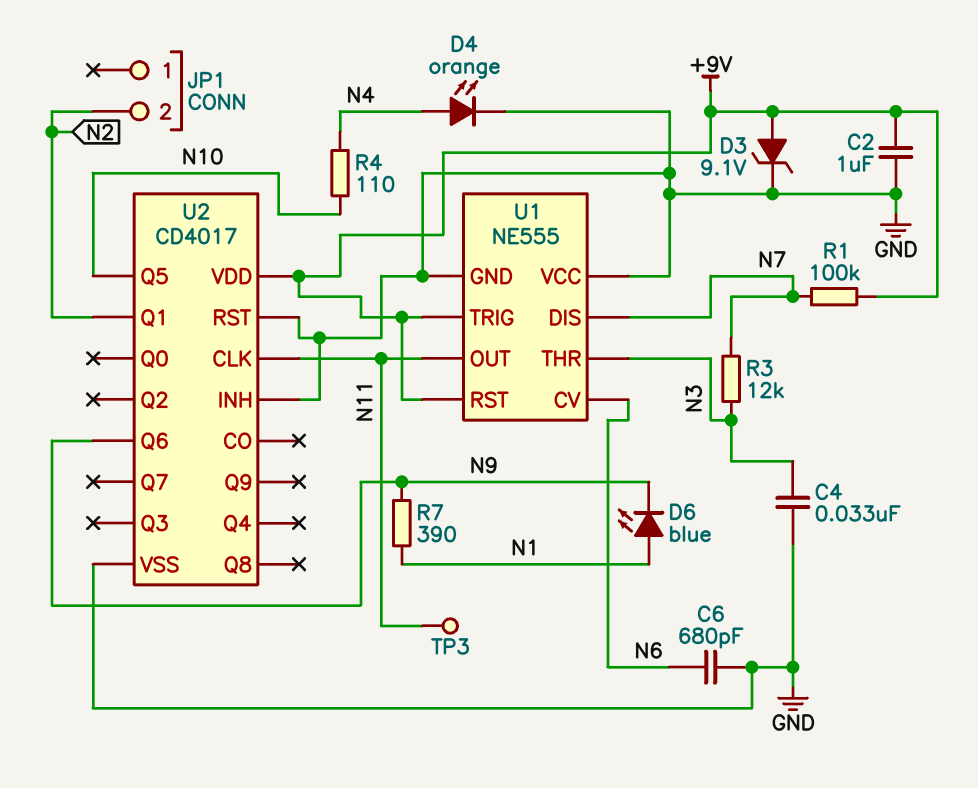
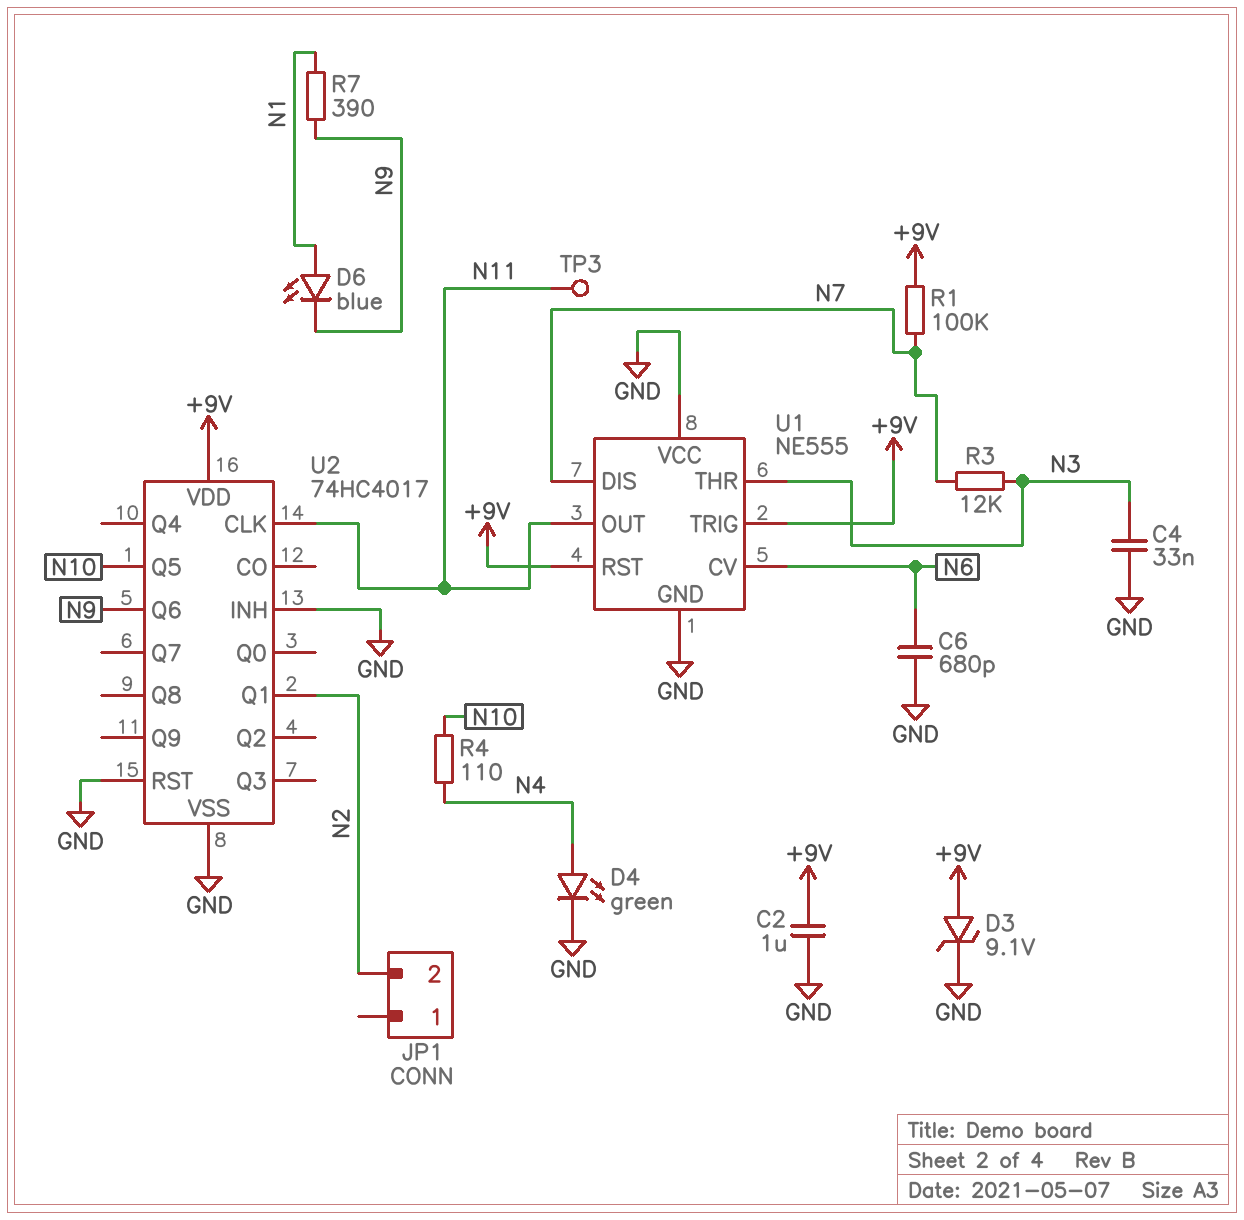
D4: LED orange (A N4, K GND) -> LED green (A N4, K GND)
U2: CD4017 -> 74HC4017

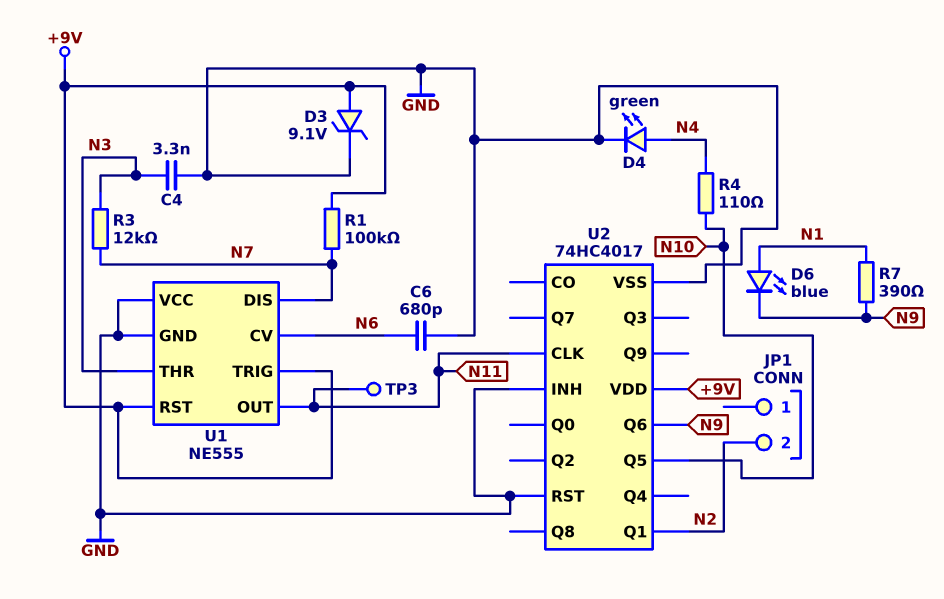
C2: 1uF (+9V, GND) -> none
C4: 33nF (GND, N3) -> 3.3nF (GND, N3)

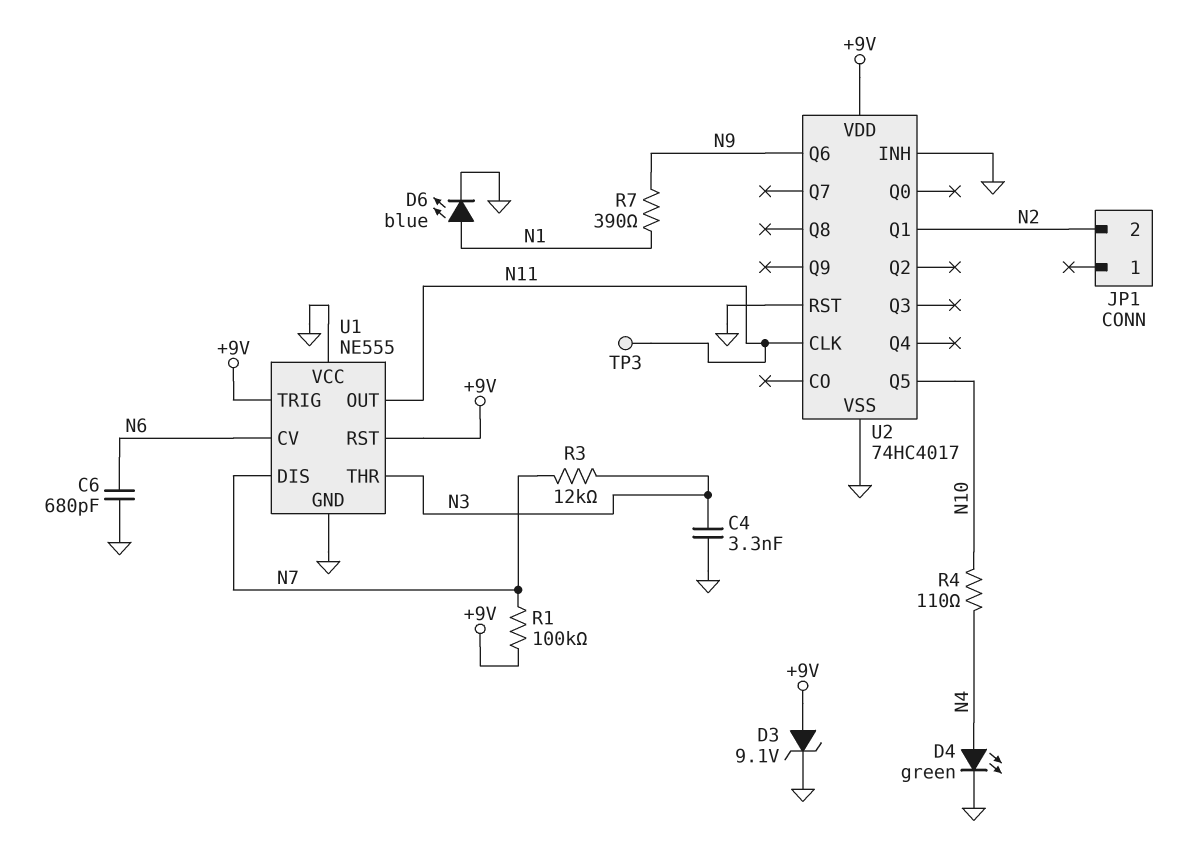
D6: LED blue (A N1, K N9) -> LED blue (A N1, K GND)

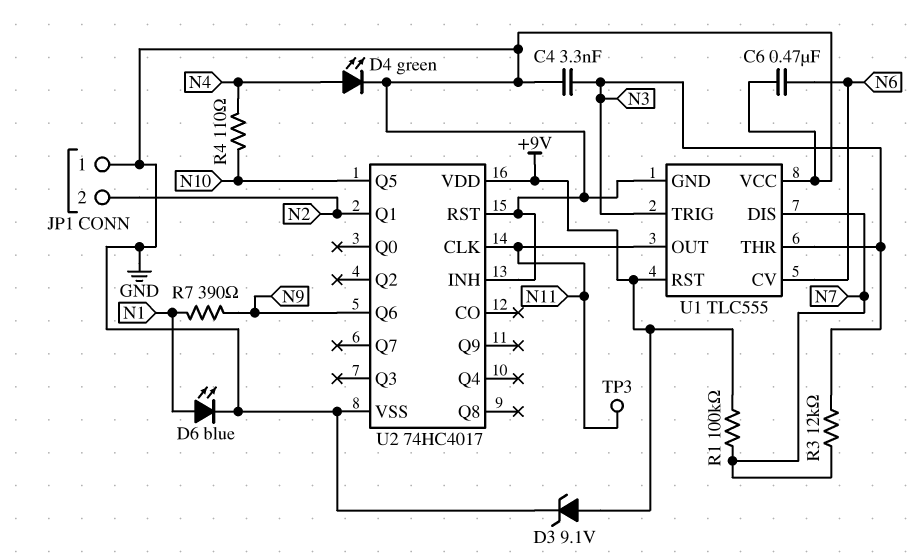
C6: 680pF (GND, N6) -> 470nF (GND, N6)
JP1 pin 1: none -> GND
U1: NE555 -> TLC555
U1 pin TRIG: +9V -> N3

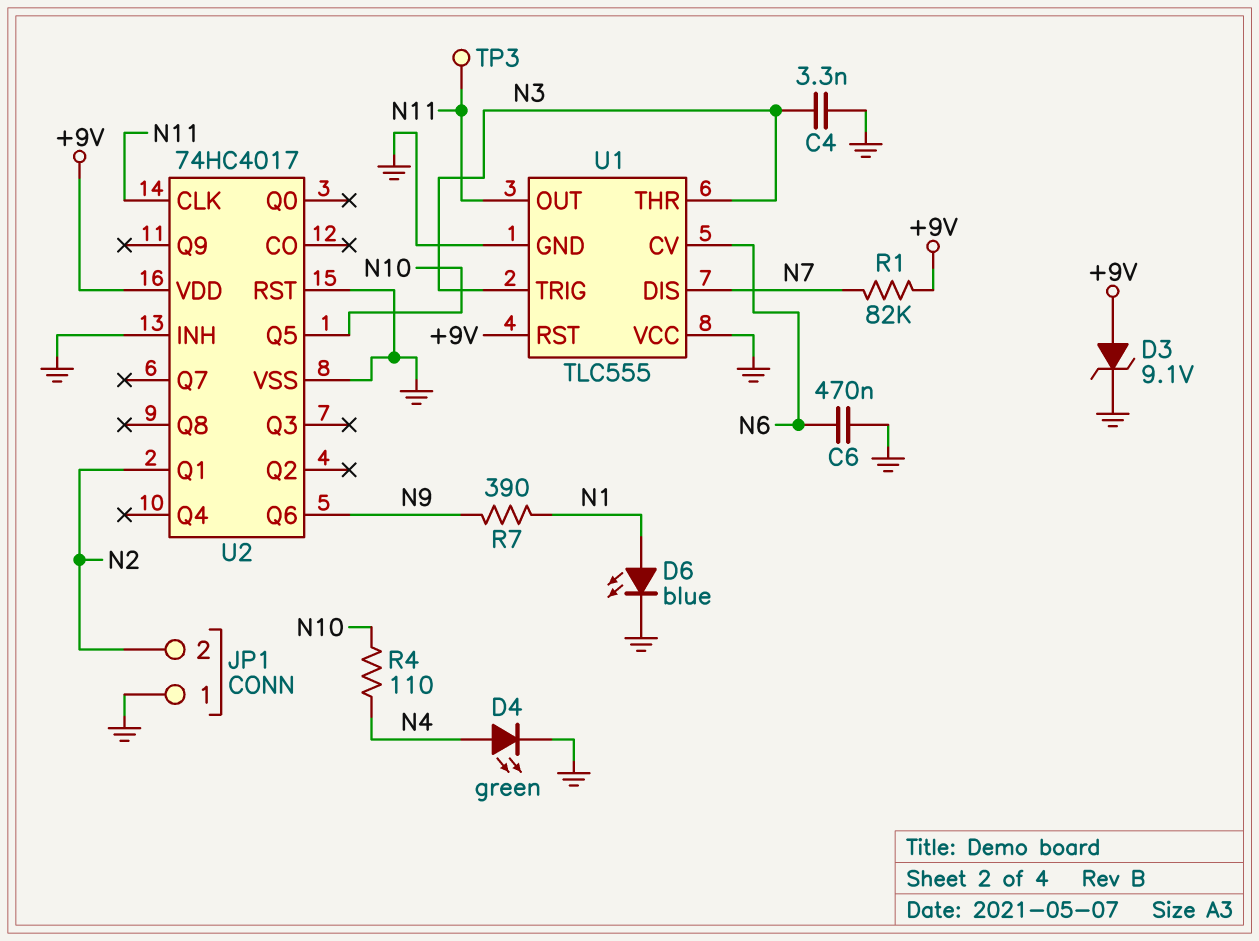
R1: 100k (+9V, N7) -> 82k (+9V, N7)
R3: 12k (N3, N7) -> none

